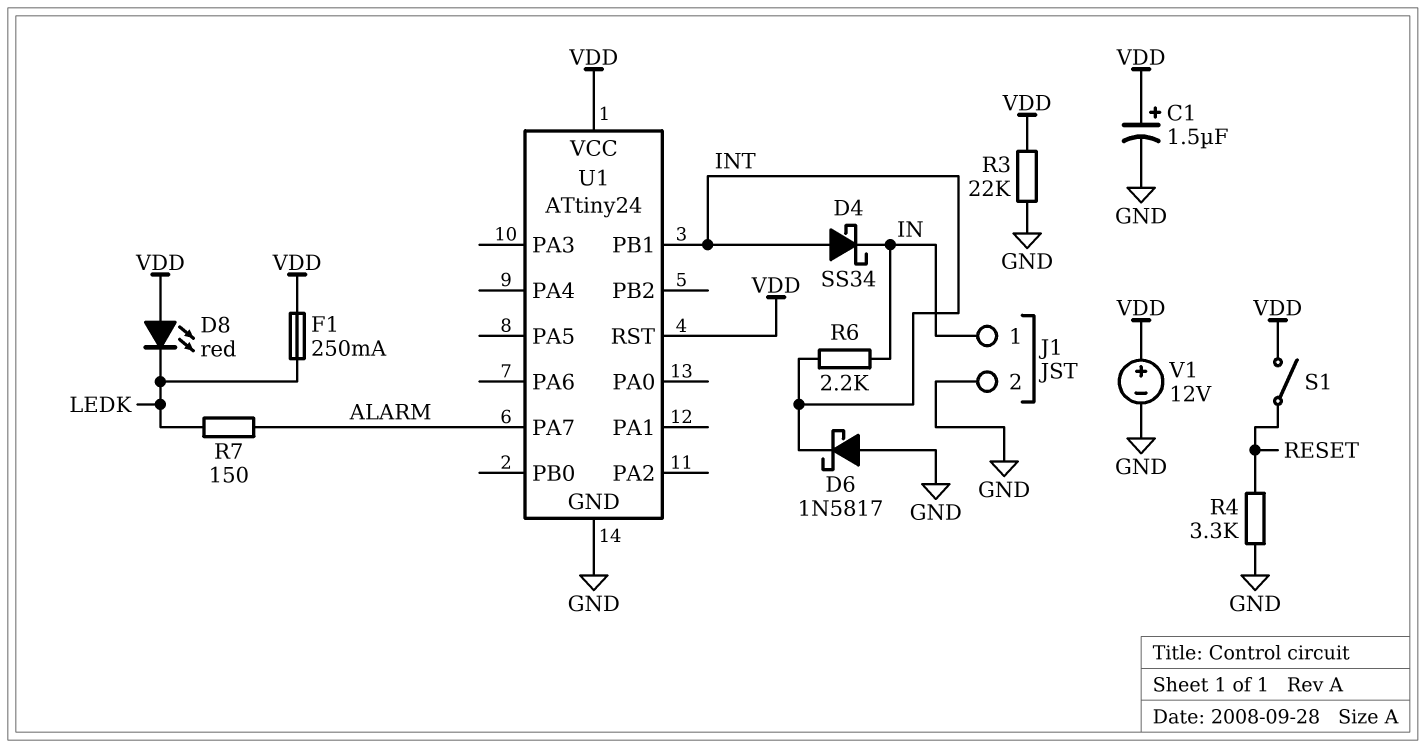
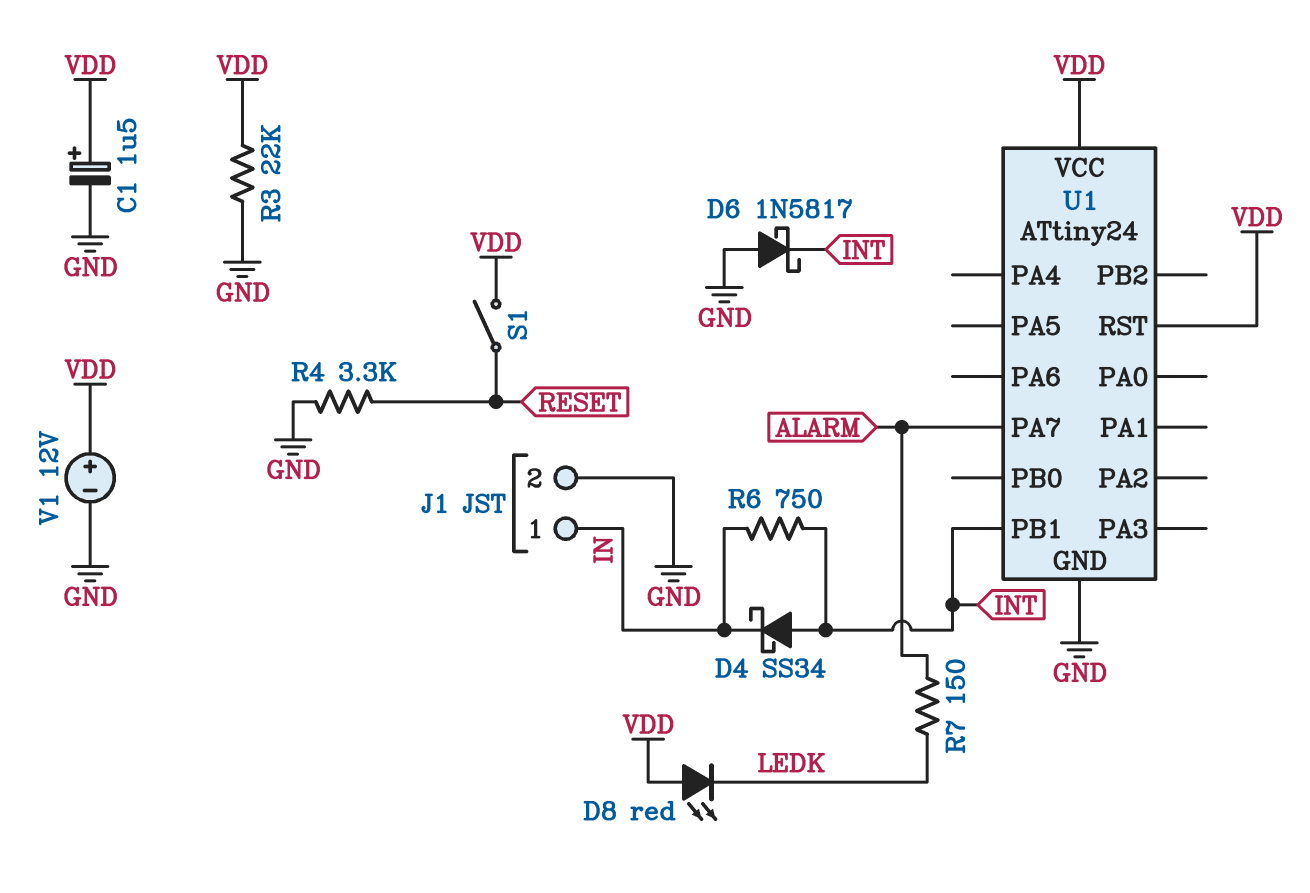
F1: 250mA (LEDK, VDD) -> none
R6: 2.2k (IN, INT) -> 750 (IN, INT)

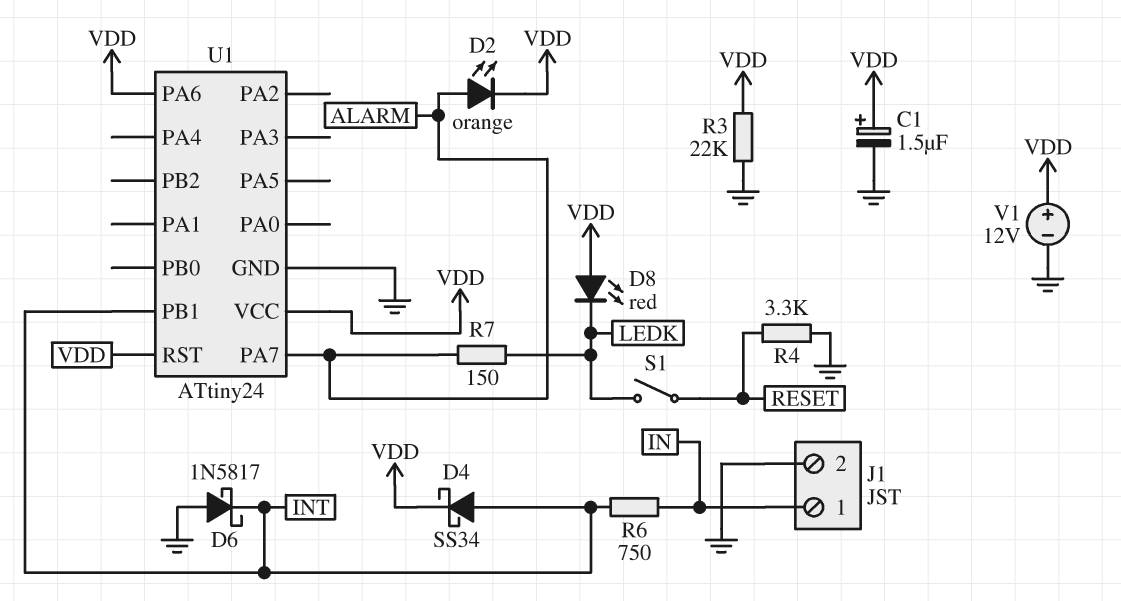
D2: none -> LED orange (A ALARM, K VDD)
D4: schottky SS34 (A INT, K IN) -> schottky SS34 (A INT, K VDD)
S1: switch (RESET, VDD) -> switch (LEDK, RESET)
U1 pin PA6: none -> VDD

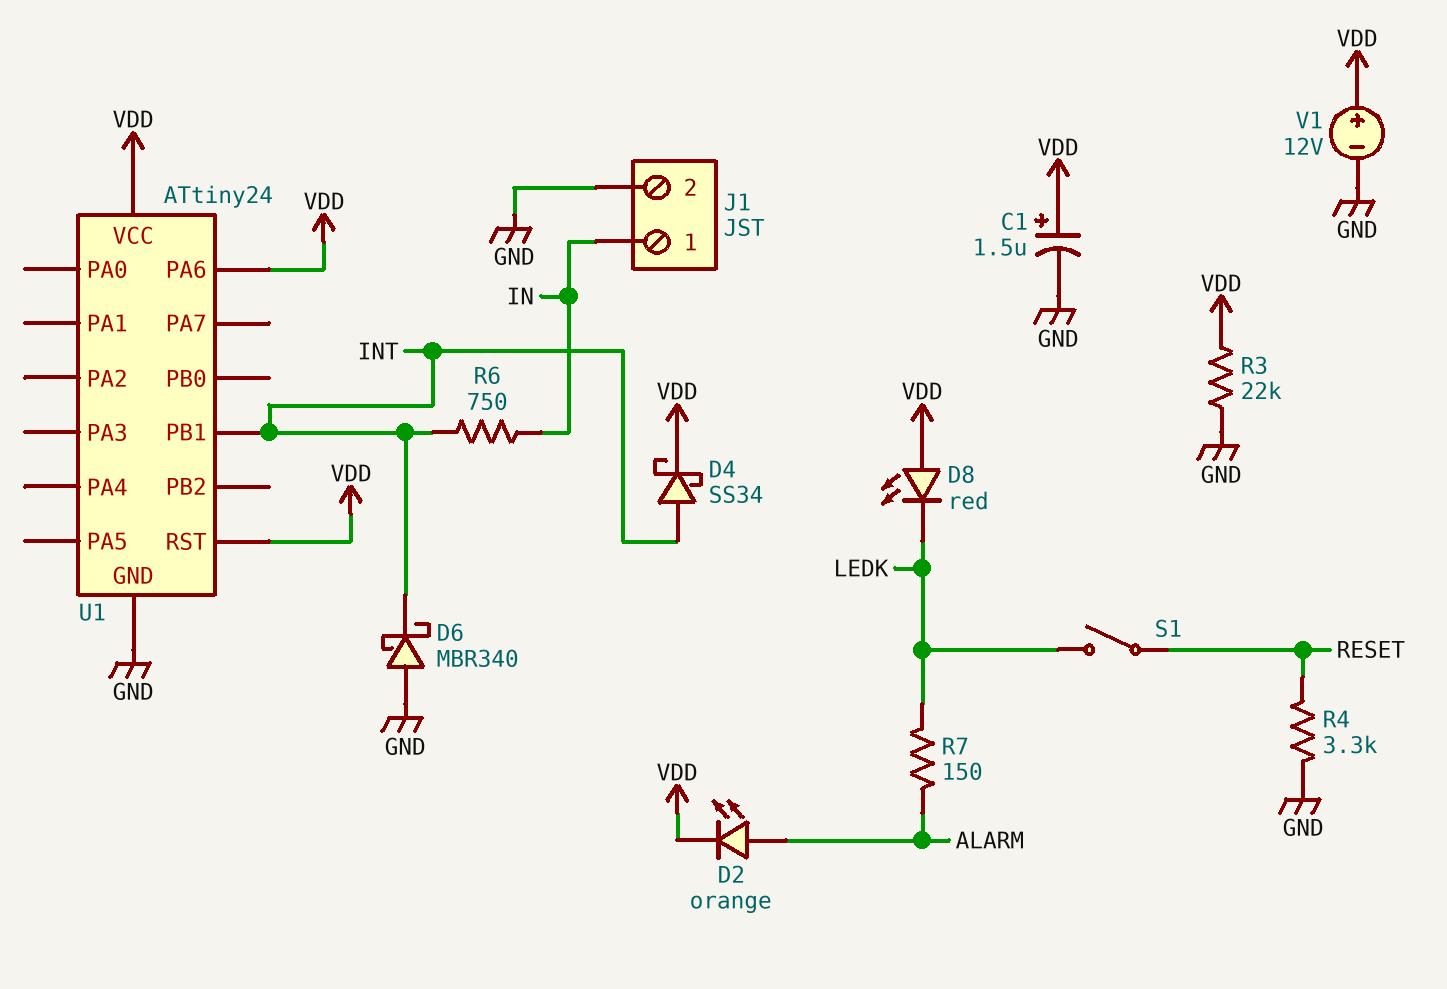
D6: schottky 1N5817 (A GND, K INT) -> schottky MBR340 (A GND, K INT)
U1 pin PA7: ALARM -> none

